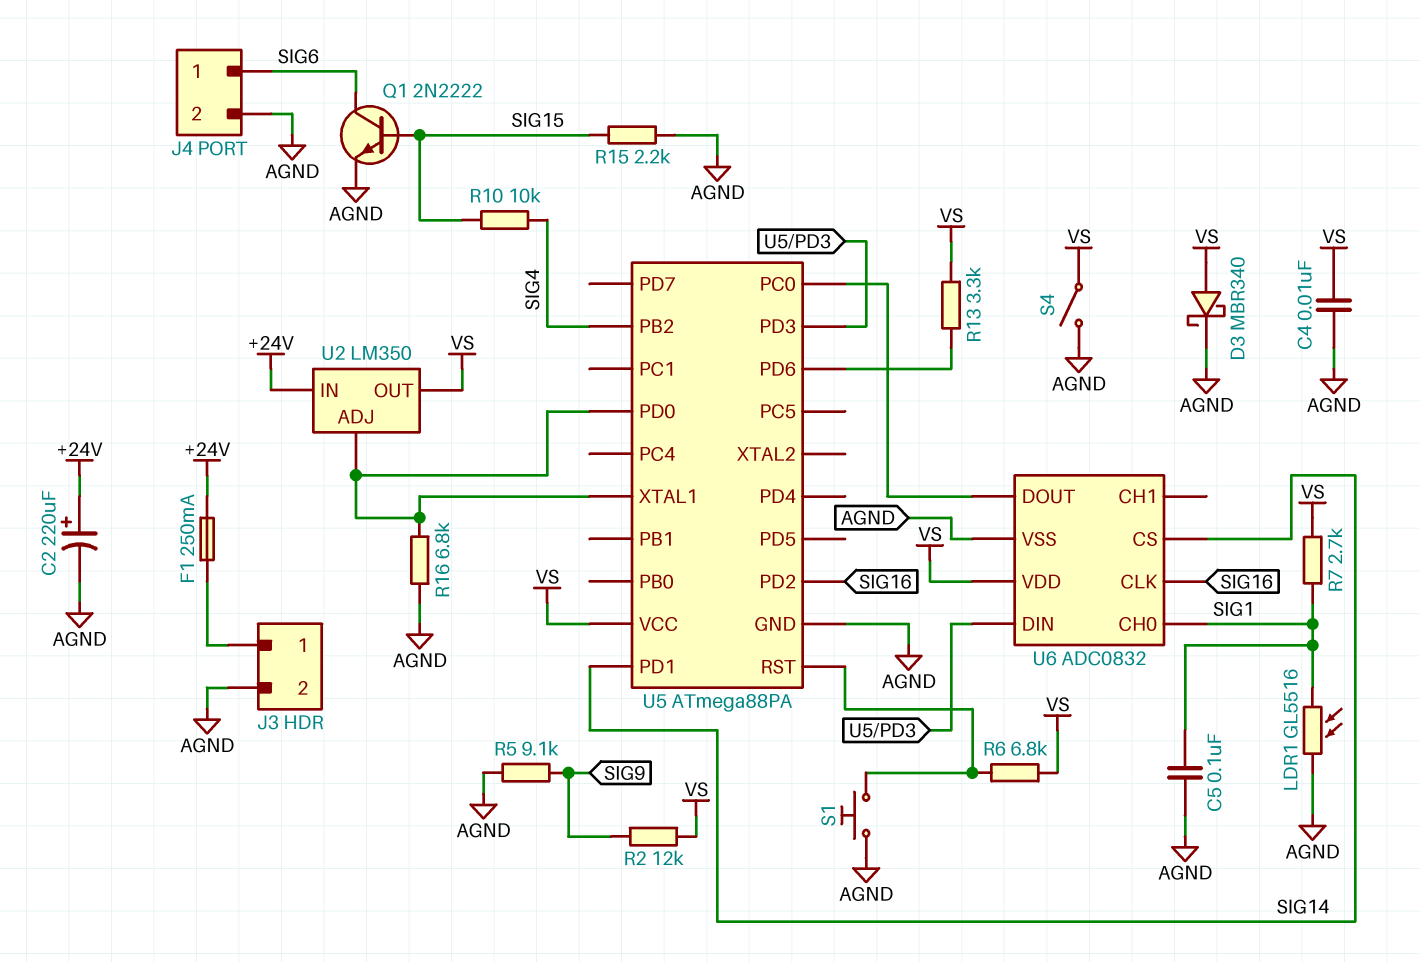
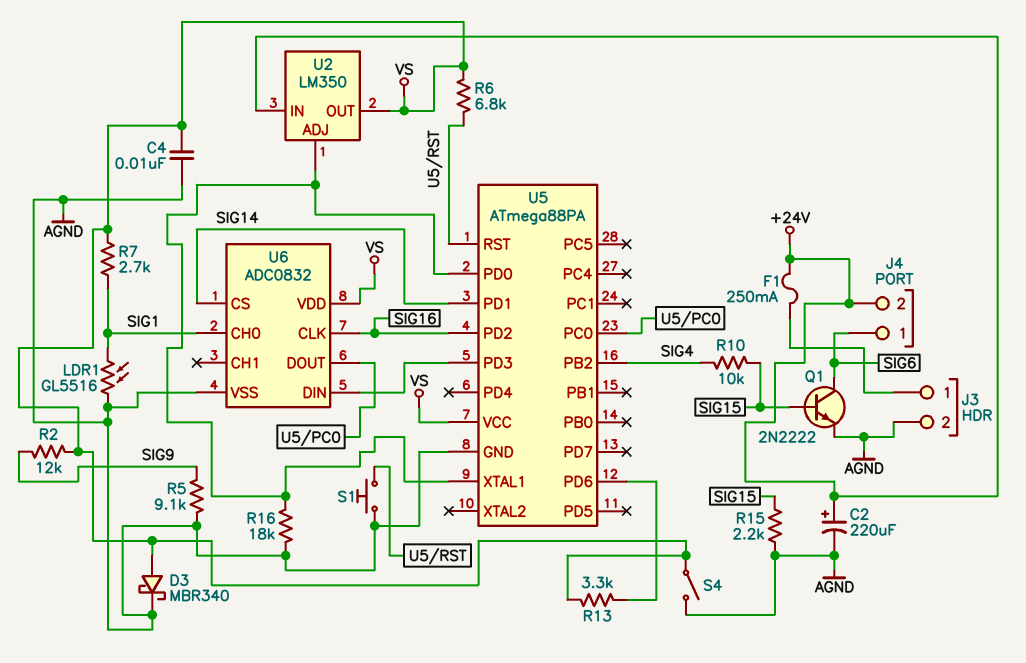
C5: 100nF (AGND, SIG1) -> none
J4 pin 2: AGND -> +24V
R16: 6.8k (AGND, U2/ADJ) -> 18k (AGND, U2/ADJ)

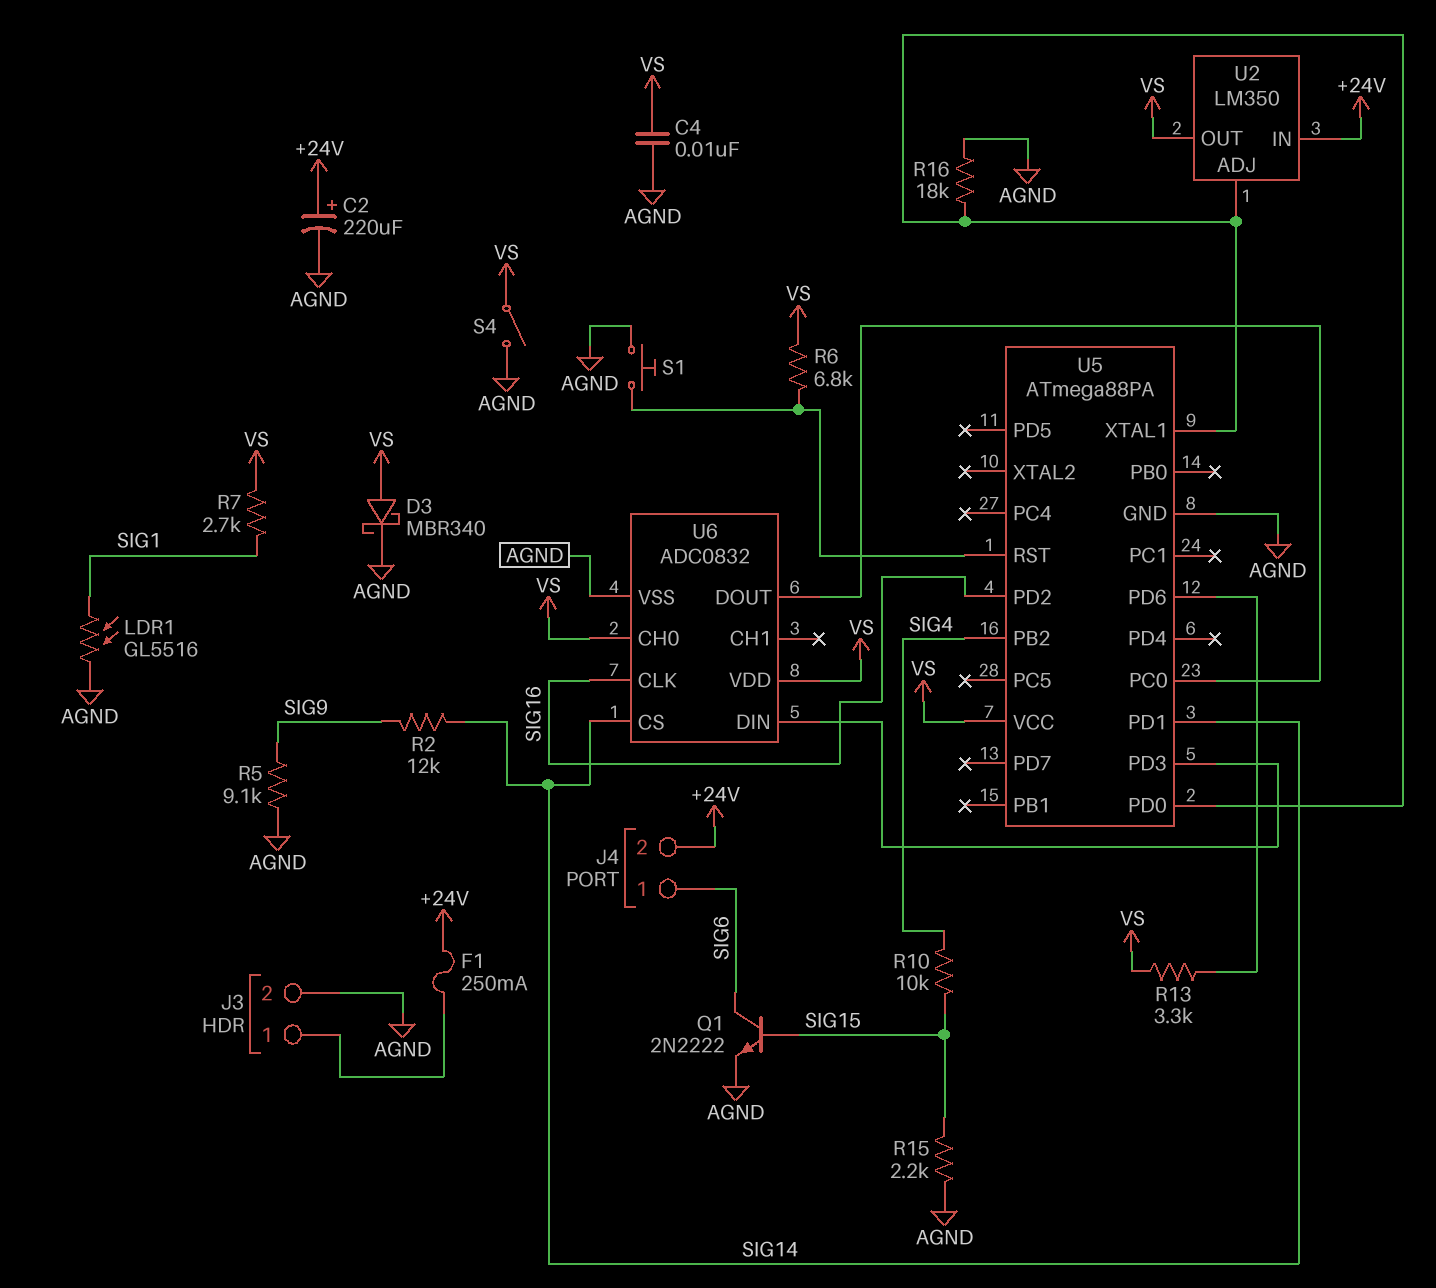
R2: 12k (SIG9, VS) -> 12k (SIG9, SIG14)
U6 pin CH0: SIG1 -> VS

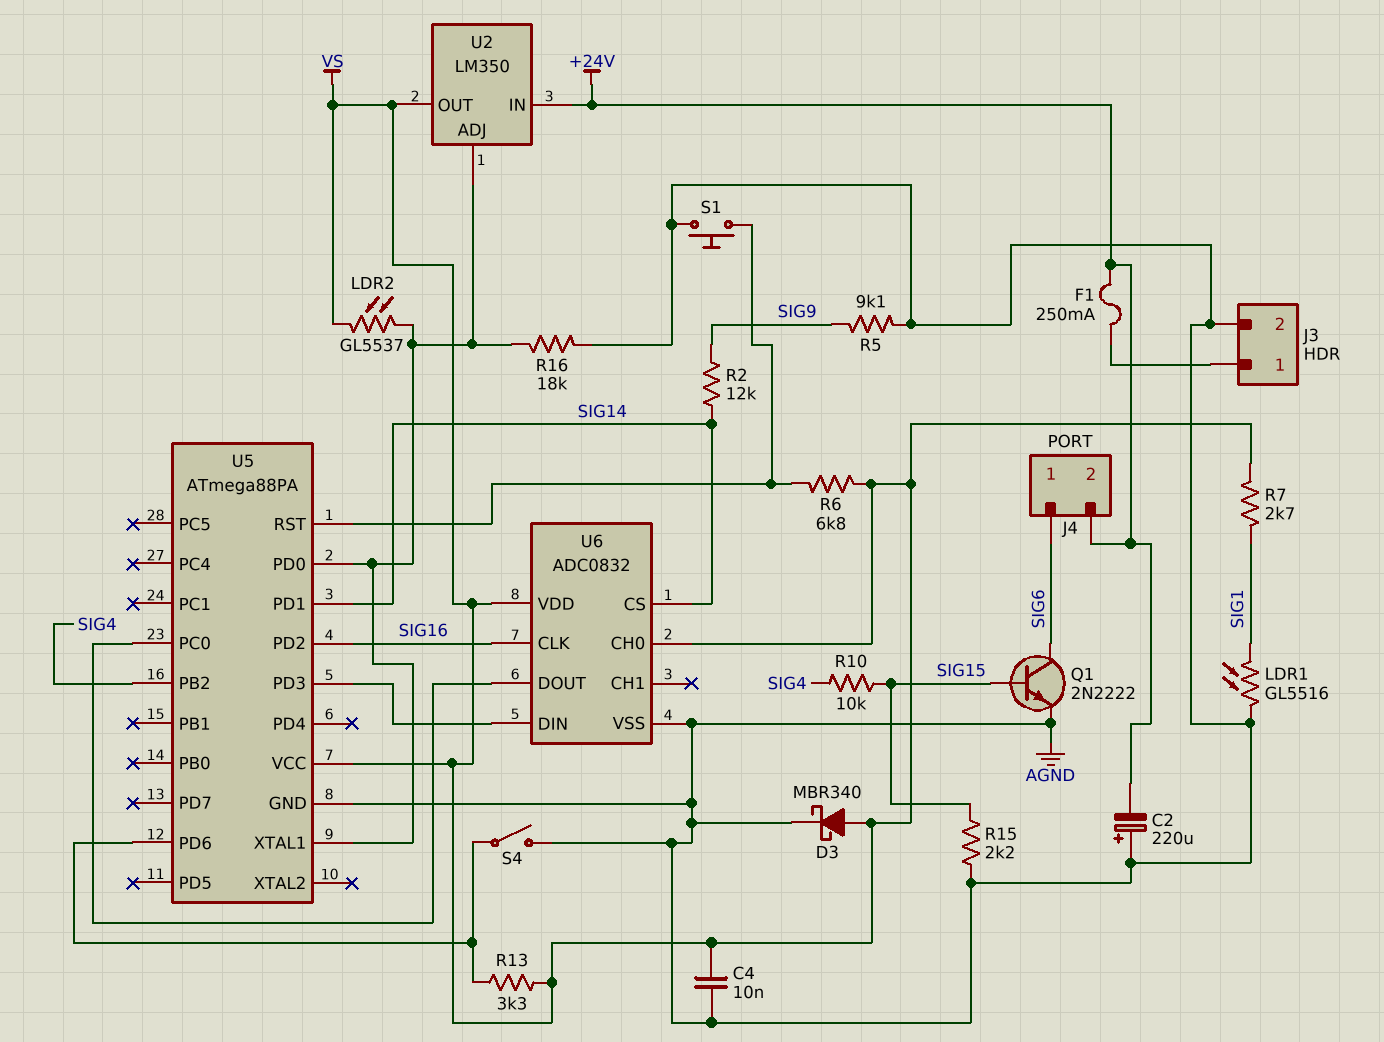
C2: 220uF (plus +24V, minus AGND) -> 220uF (plus AGND, minus +24V)
LDR2: none -> GL5537 (U2/ADJ, VS)
S4: switch (AGND, VS) -> switch (AGND, U5/PD6)

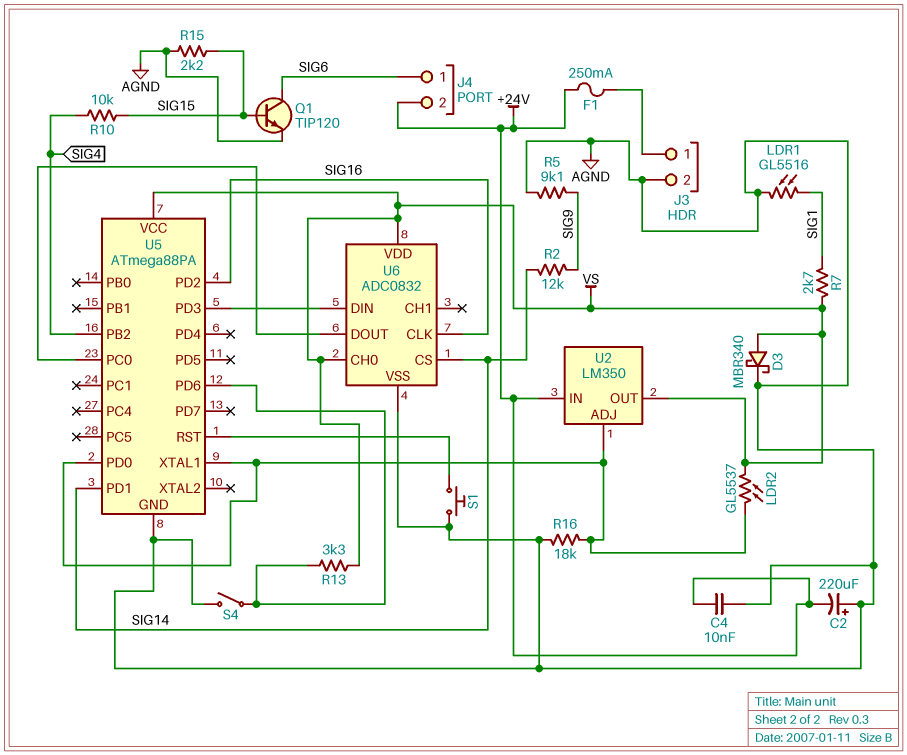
C4: 10nF (AGND, VS) -> 10nF (+24V, AGND)
Q1: NPN 2N2222 (B SIG15, C SIG6, E AGND) -> NPN TIP120 (B SIG15, C SIG6, E AGND)
R6: 6.8k (U5/RST, VS) -> none

